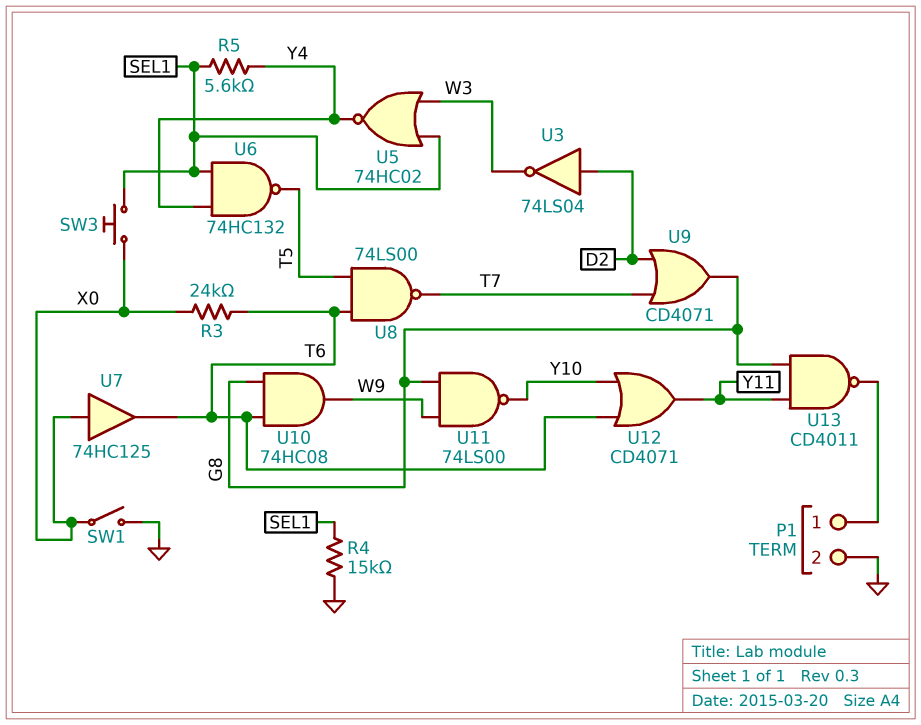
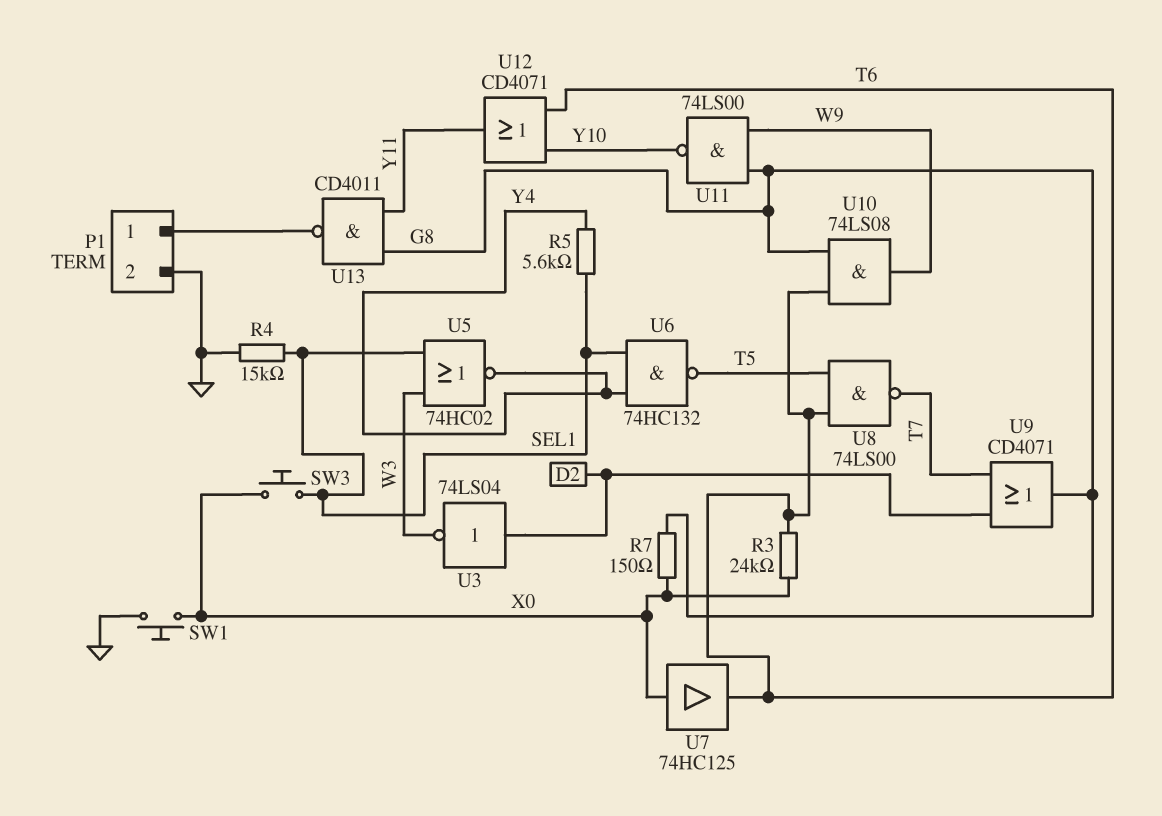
R7: none -> 150 (G8, X0)
SW1: switch (GND, X0) -> button (GND, X0)
U10: AND 74HC08 (in G8, in T6, out W9) -> AND 74LS08 (in G8, in T6, out W9)

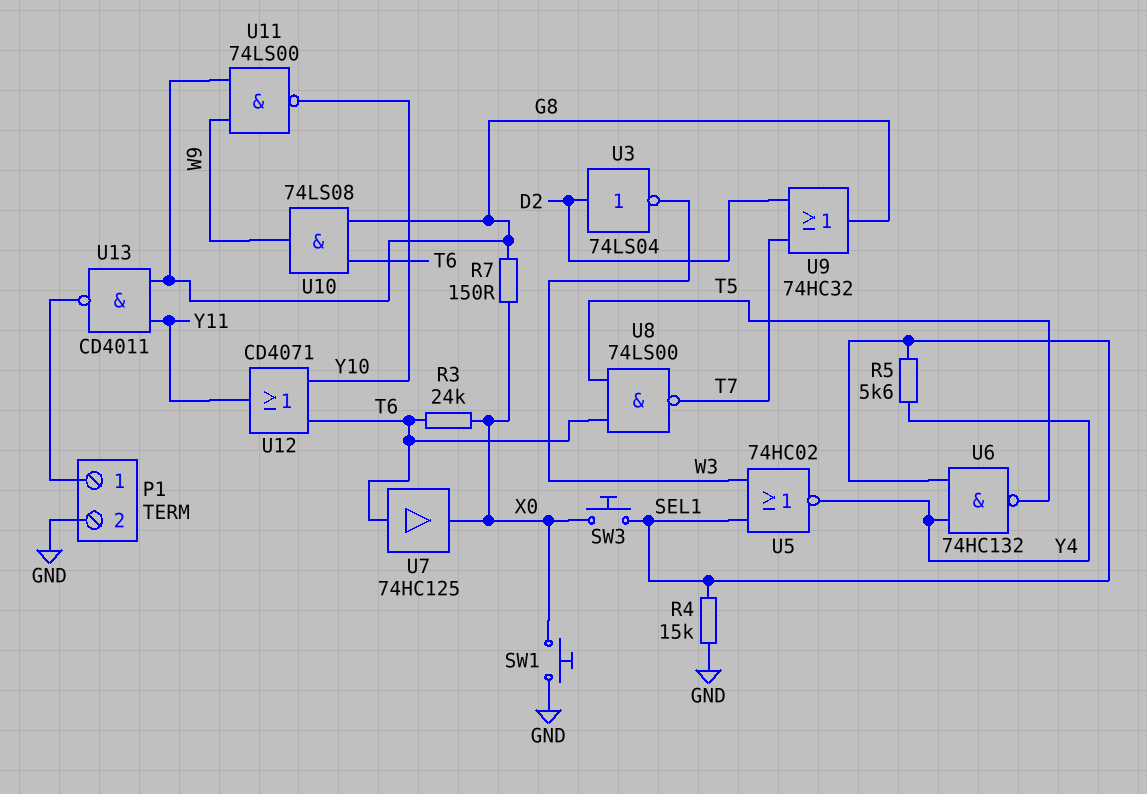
U7: buffer 74HC125 (in X0, out T6) -> buffer 74HC125 (in T6, out X0)
U9: OR CD4071 (in D2, in T7, out G8) -> OR 74HC32 (in D2, in T7, out G8)

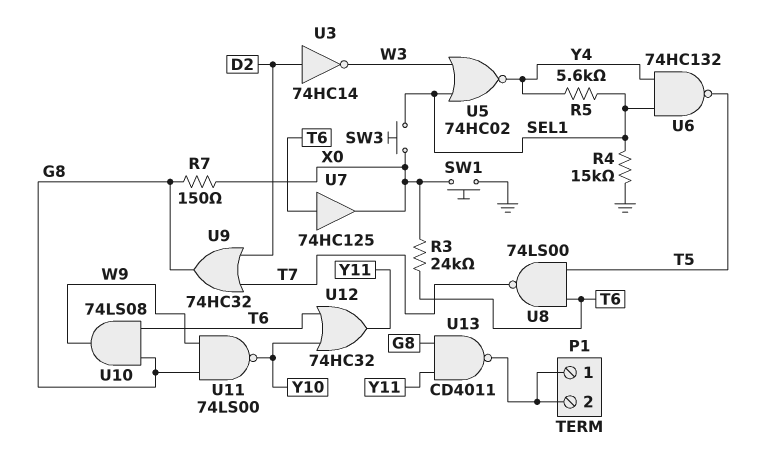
P1 pin 2: GND -> P1/1
U3: NOT 74LS04 (in D2, out W3) -> NOT 74HC14 (in D2, out W3)
U12: OR CD4071 (in T6, in Y10, out Y11) -> OR 74HC32 (in T6, in Y10, out Y11)

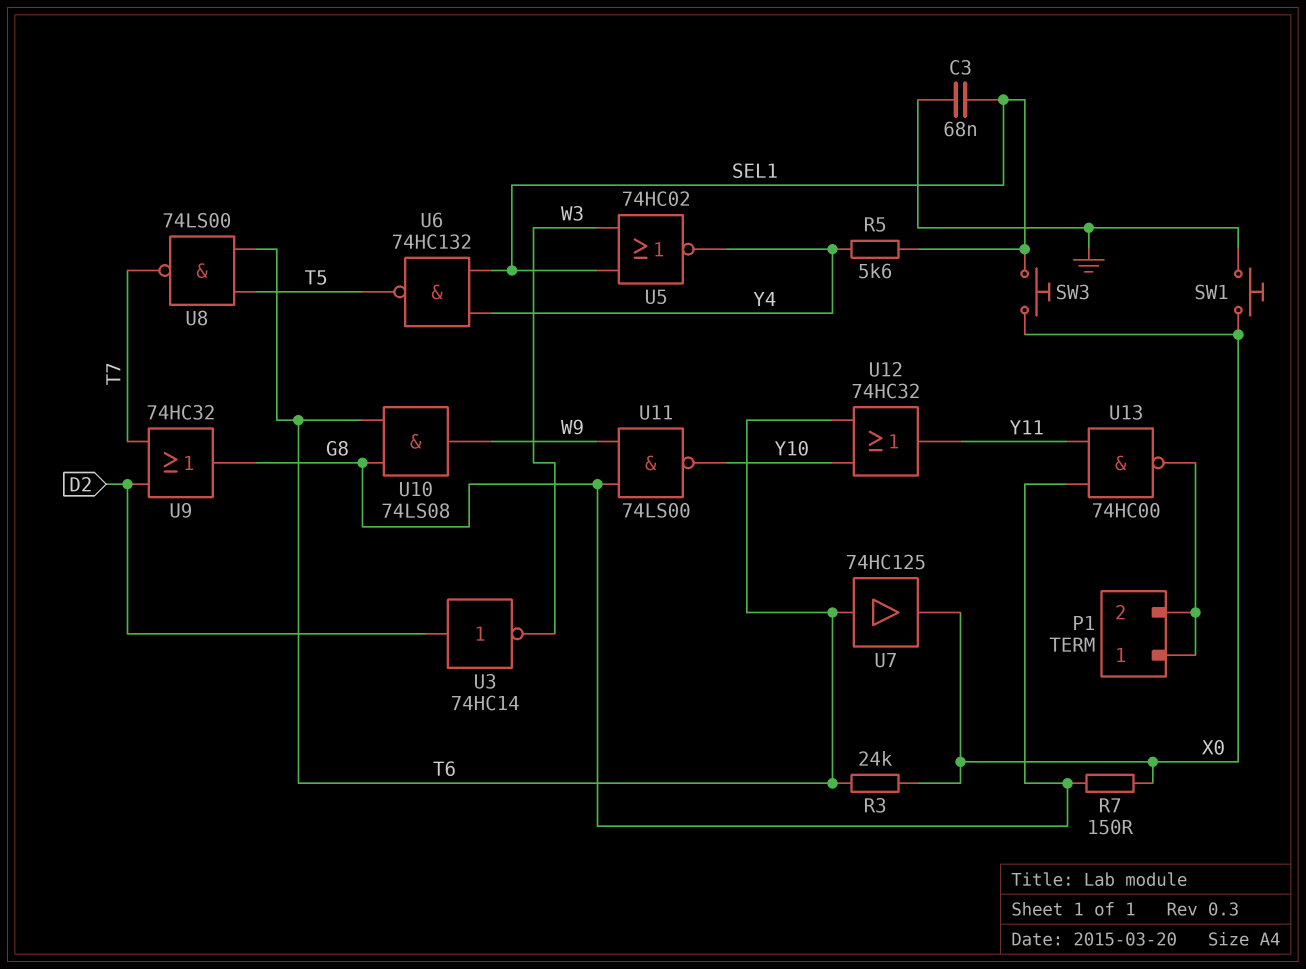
C3: none -> 68nF (GND, SEL1)
R4: 15k (GND, SEL1) -> none
U13: NAND CD4011 (in G8, in Y11, out P1/1) -> NAND 74HC00 (in G8, in Y11, out P1/1)

